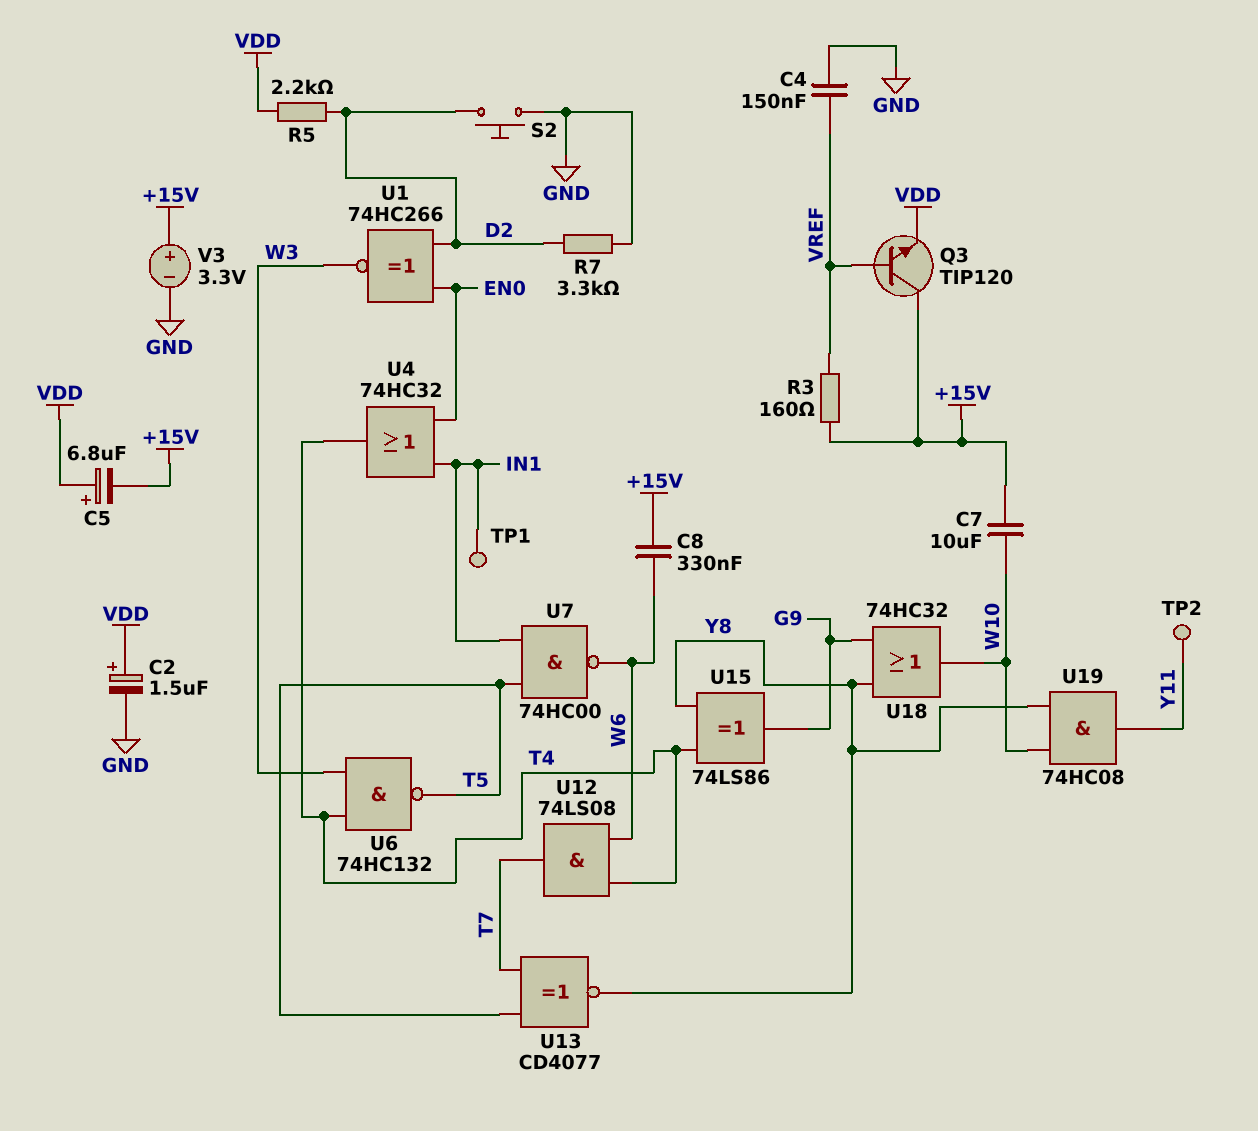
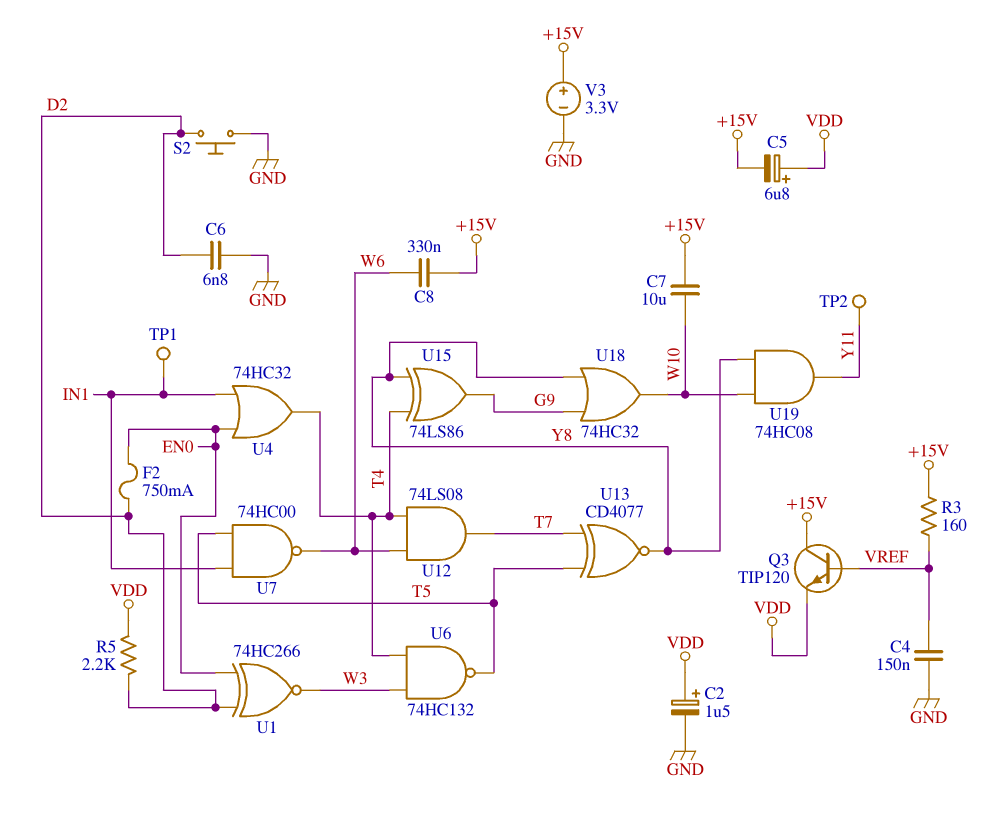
C6: none -> 6.8nF (D2, GND)
F2: none -> 750mA (D2, EN0)
R7: 3.3k (D2, GND) -> none

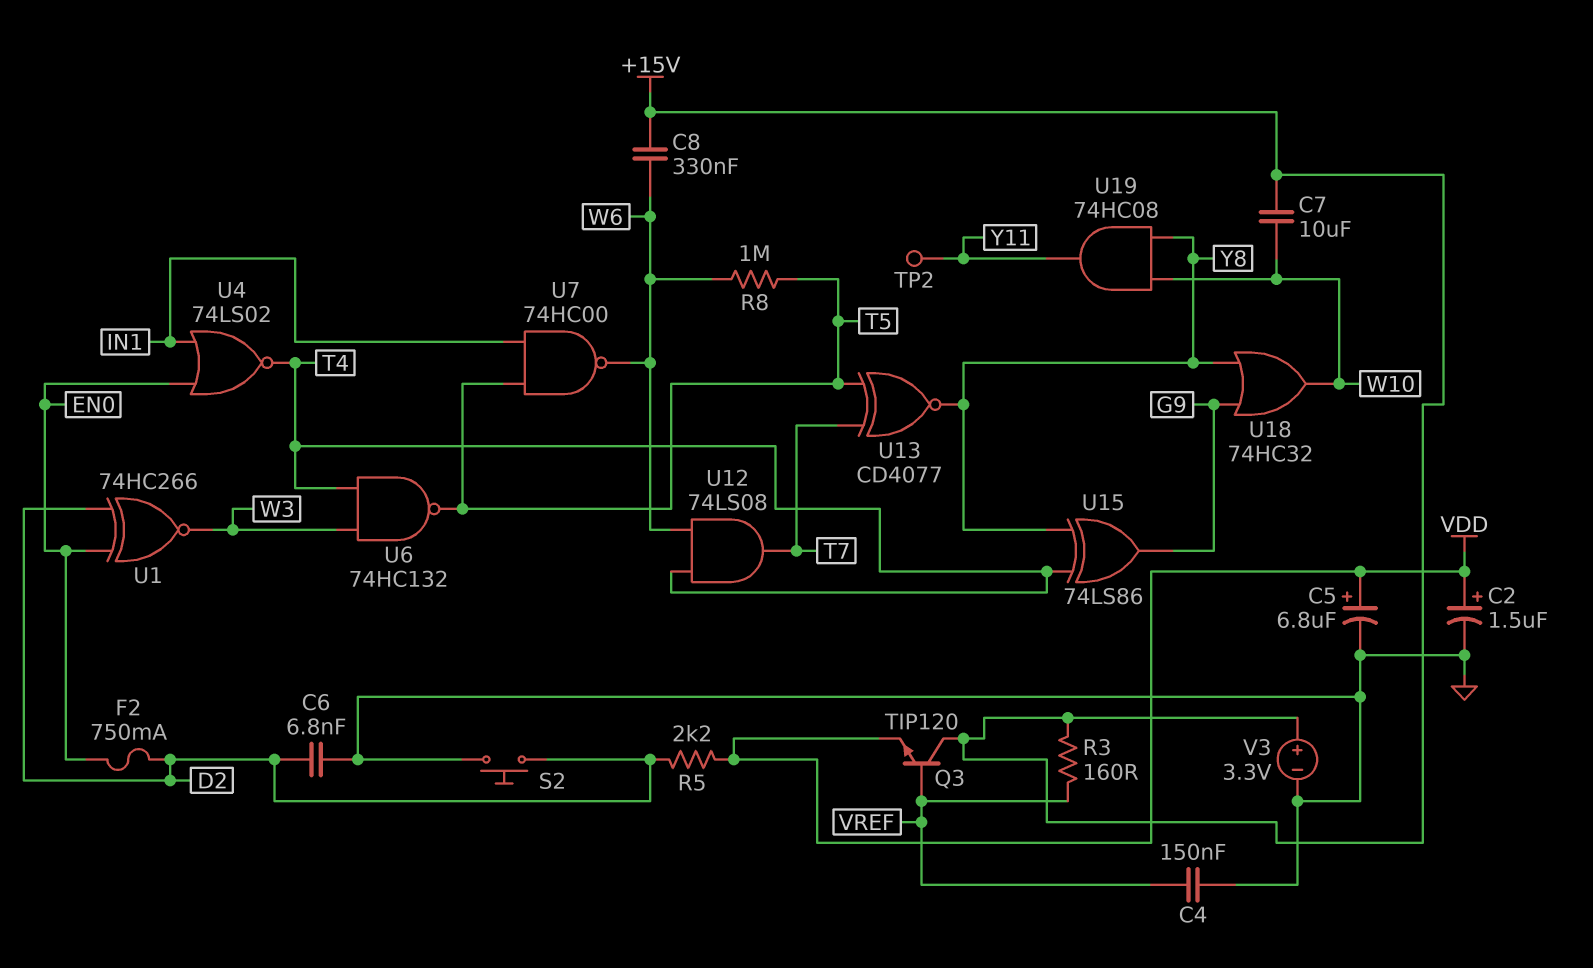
C5: 6.8uF (plus VDD, minus +15V) -> 6.8uF (plus VDD, minus GND)
R8: none -> 1M (T5, W6)
TP1: test point (IN1) -> none
U4: OR 74HC32 (in EN0, in IN1, out T4) -> NOR 74LS02 (in EN0, in IN1, out T4)

